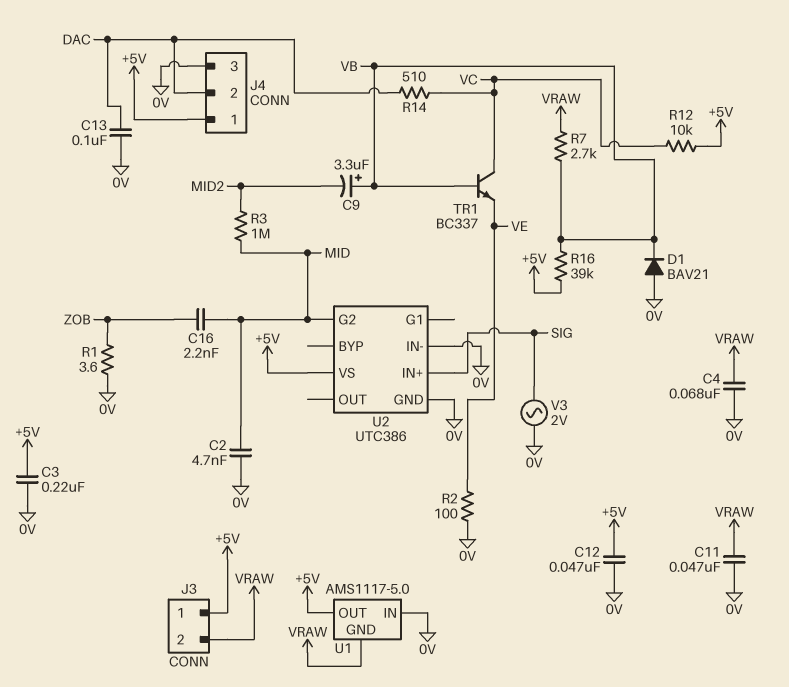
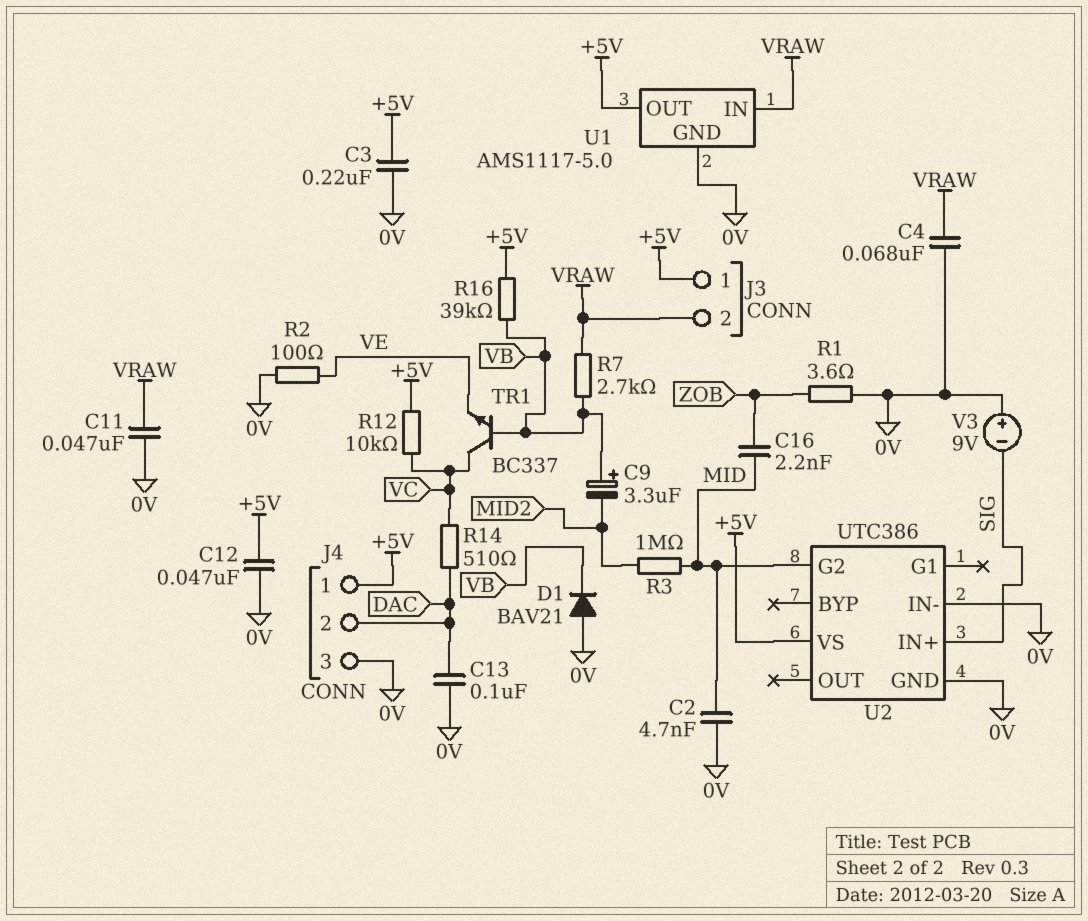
U1 pin GND: VRAW -> 0V
U1 pin IN: 0V -> VRAW
V3: AC 2V (0V, SIG) -> 9V (plus 0V, minus SIG)

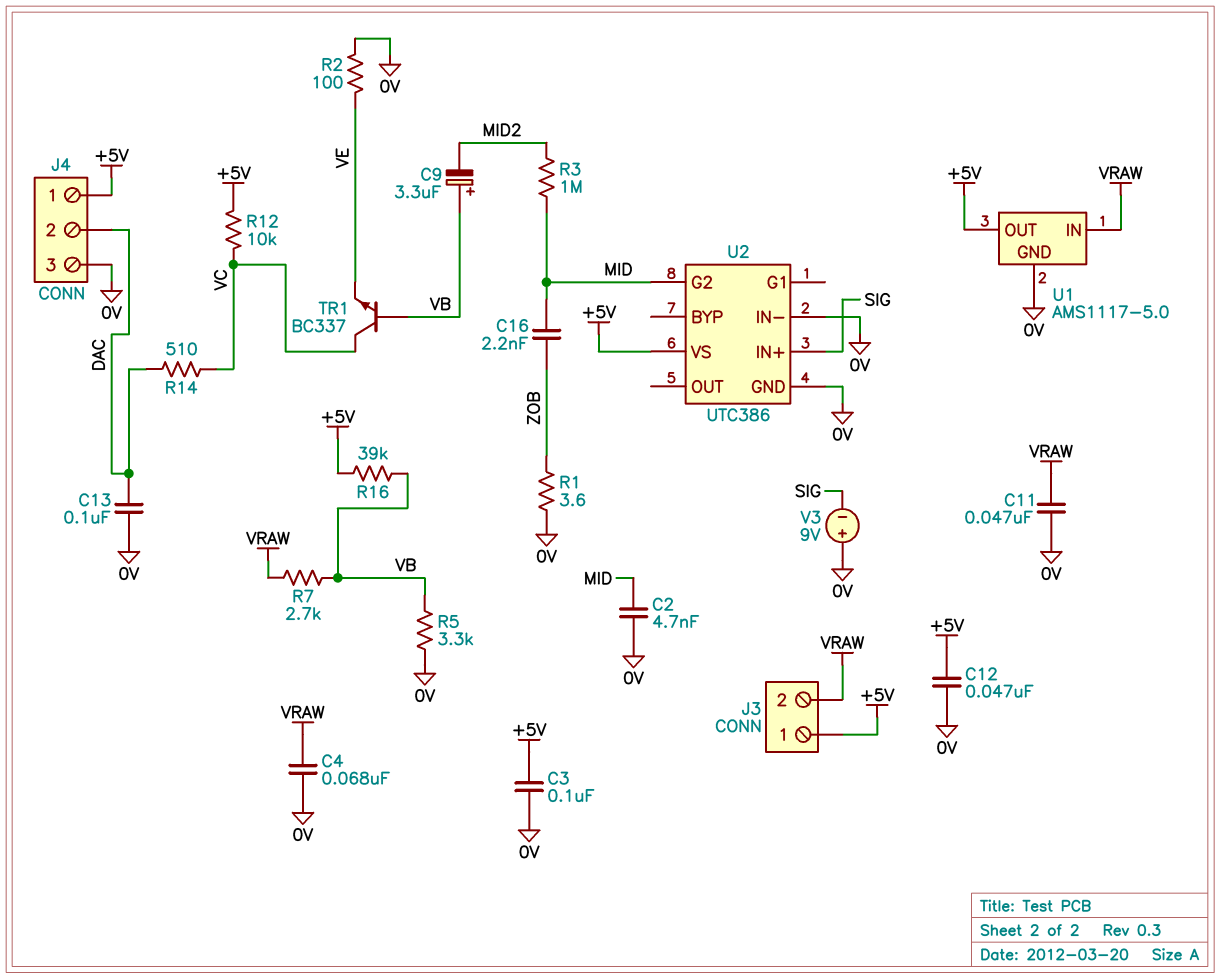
C3: 220nF (+5V, 0V) -> 100nF (+5V, 0V)
D1: diode BAV21 (A 0V, K VB) -> none
R5: none -> 3.3k (0V, VB)

